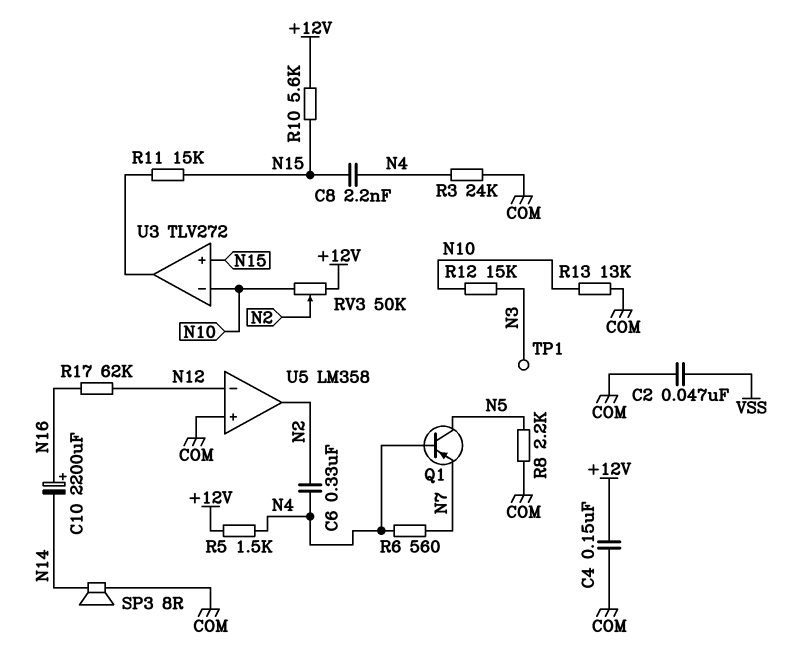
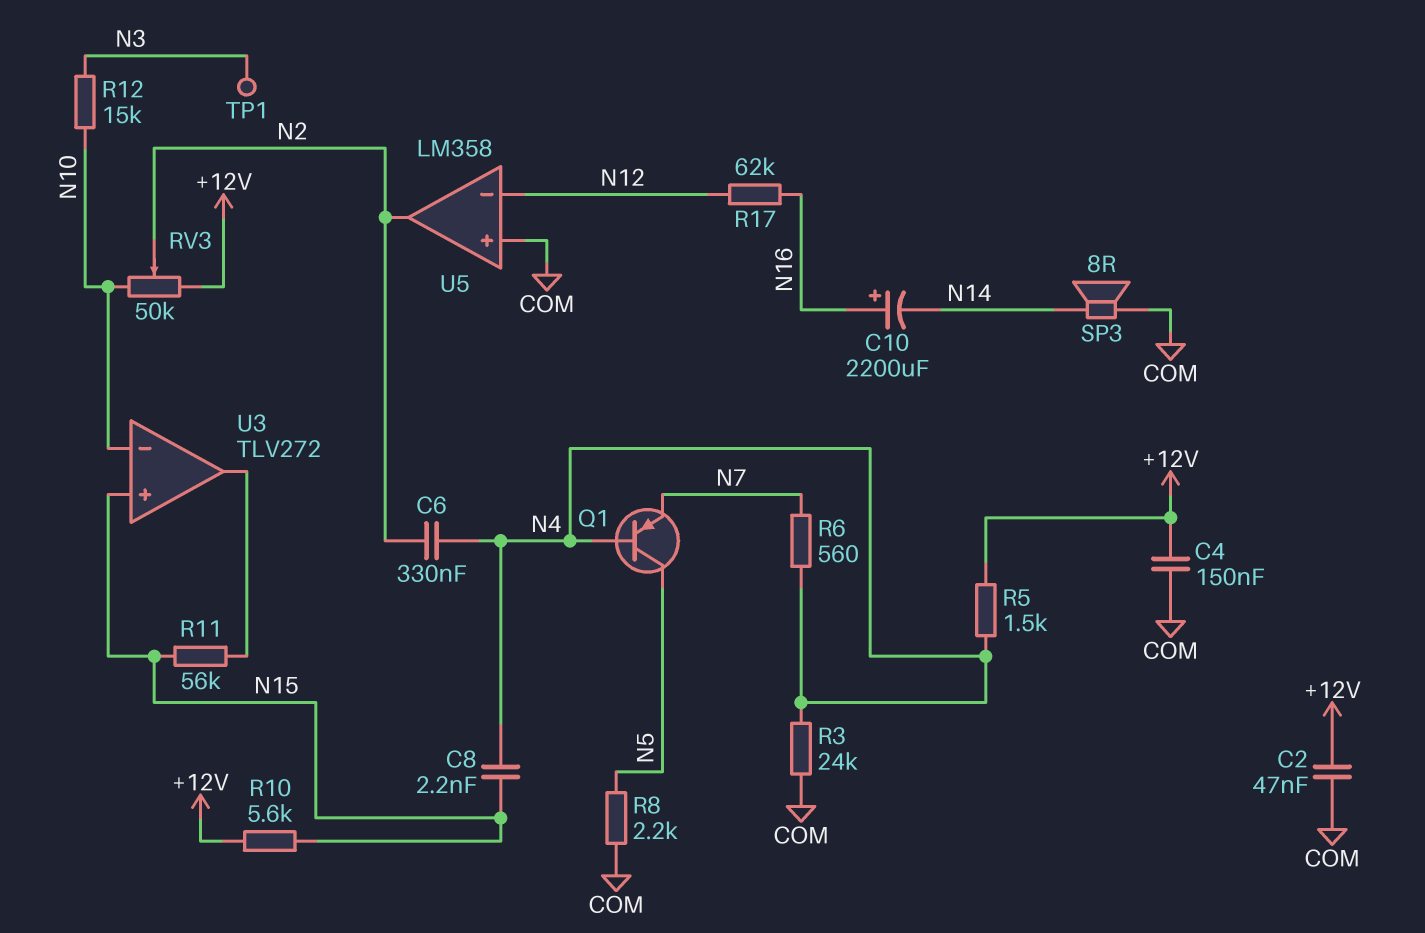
C2: 47nF (COM, VSS) -> 47nF (+12V, COM)
R11: 15k (N15, U3/out) -> 56k (N15, U3/out)
R13: 13k (COM, N10) -> none

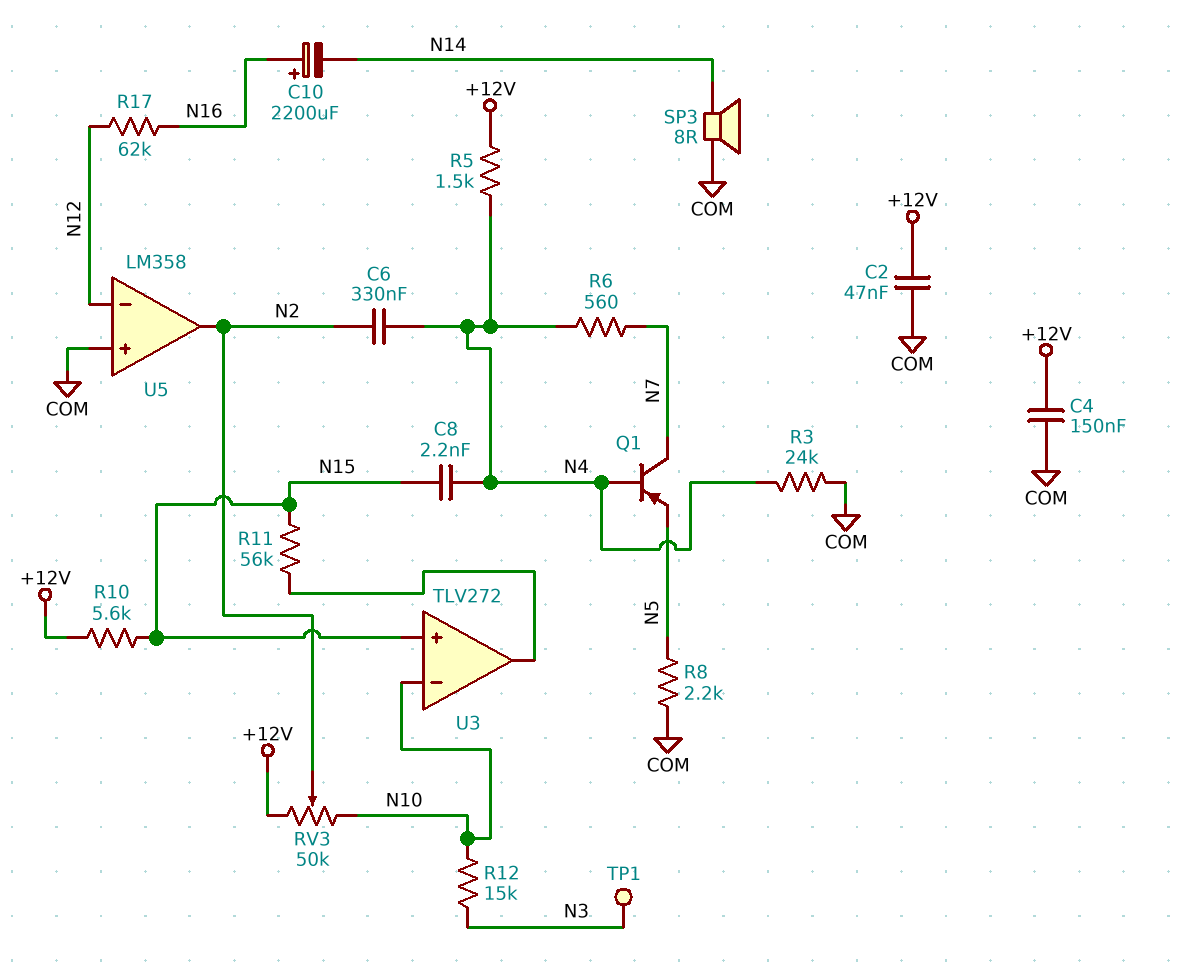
Q1: PNP (B N4, C N5, E N7) -> PNP (B N4, C N7, E N5)

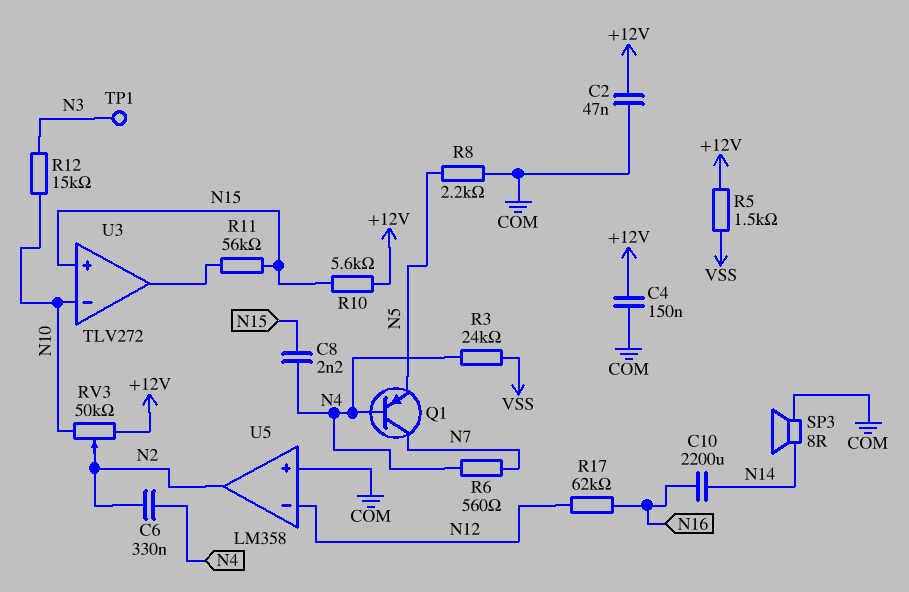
C10: 2200uF (plus N16, minus N14) -> 2200uF (N14, N16)
R3: 24k (COM, N4) -> 24k (N4, VSS)
R5: 1.5k (+12V, N4) -> 1.5k (+12V, VSS)

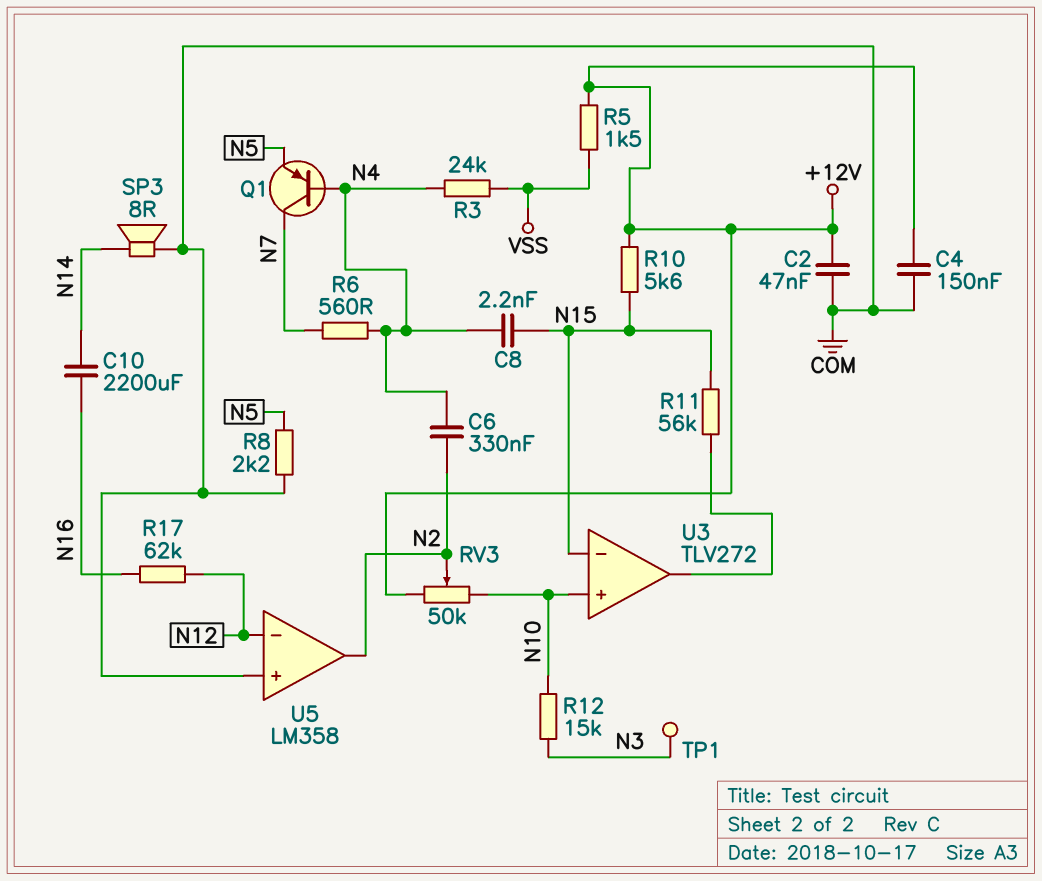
U3 pin in+: N15 -> N10
U3 pin in-: N10 -> N15

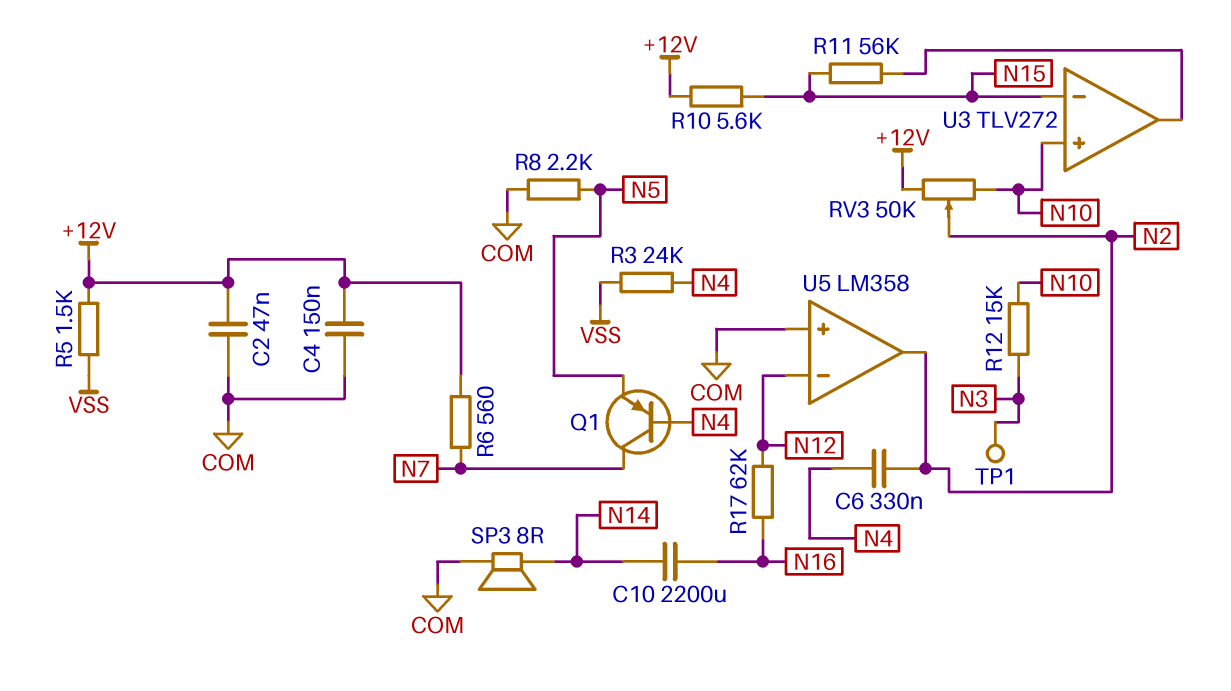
C8: 2.2nF (N4, N15) -> none
R6: 560 (N4, N7) -> 560 (+12V, N7)

